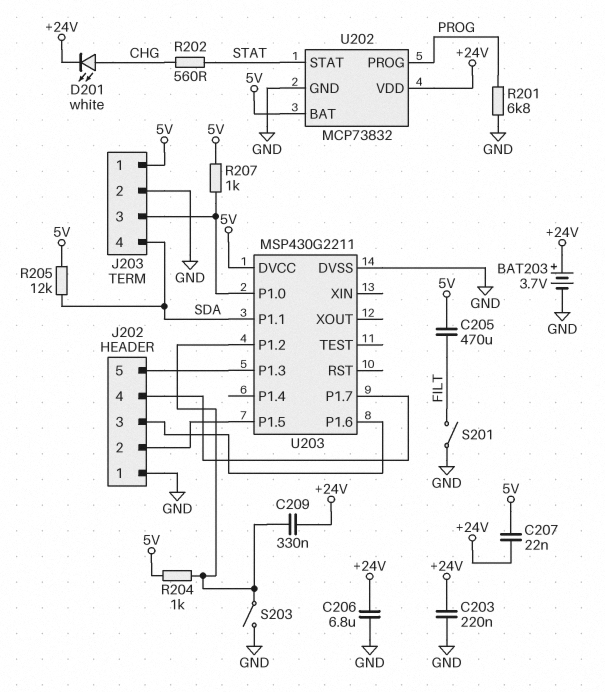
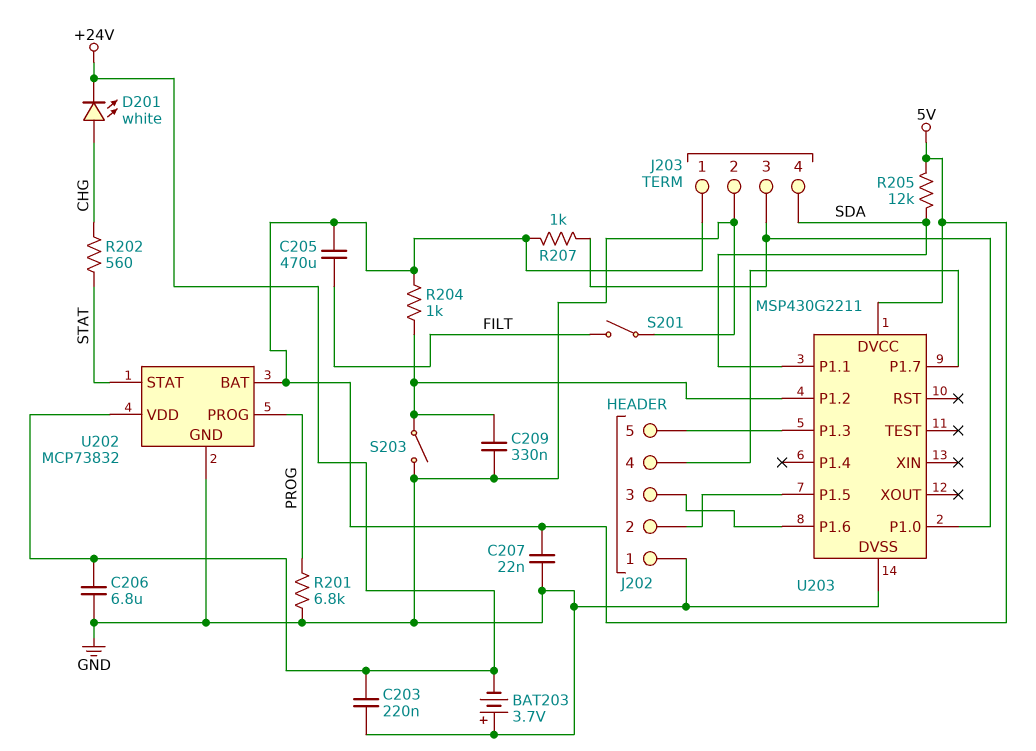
BAT203: 3.7V (plus +24V, minus GND) -> 3.7V (plus GND, minus +24V)
C207: 22nF (+24V, 5V) -> 22nF (5V, GND)
C209: 330nF (+24V, U203/P1.2) -> 330nF (GND, U203/P1.2)

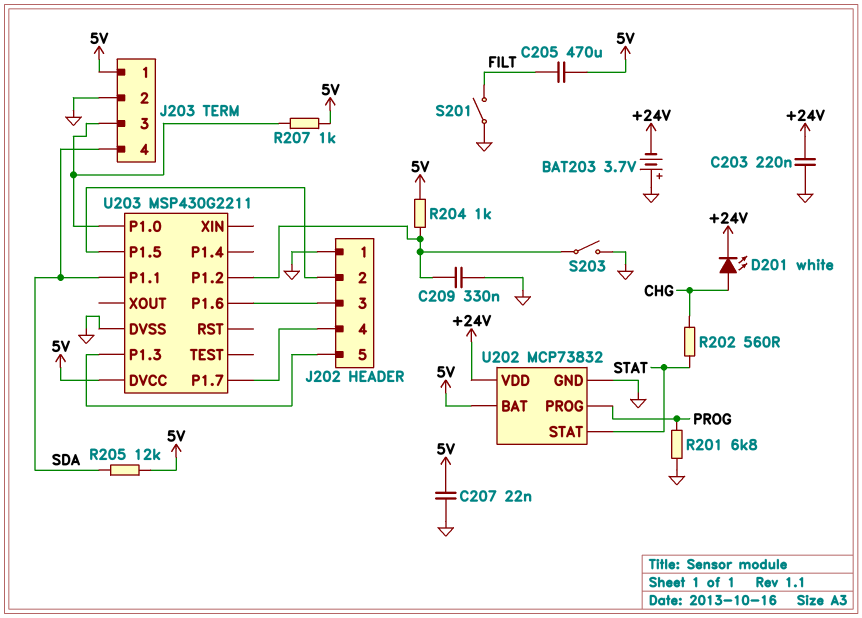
C206: 6.8uF (+24V, GND) -> none

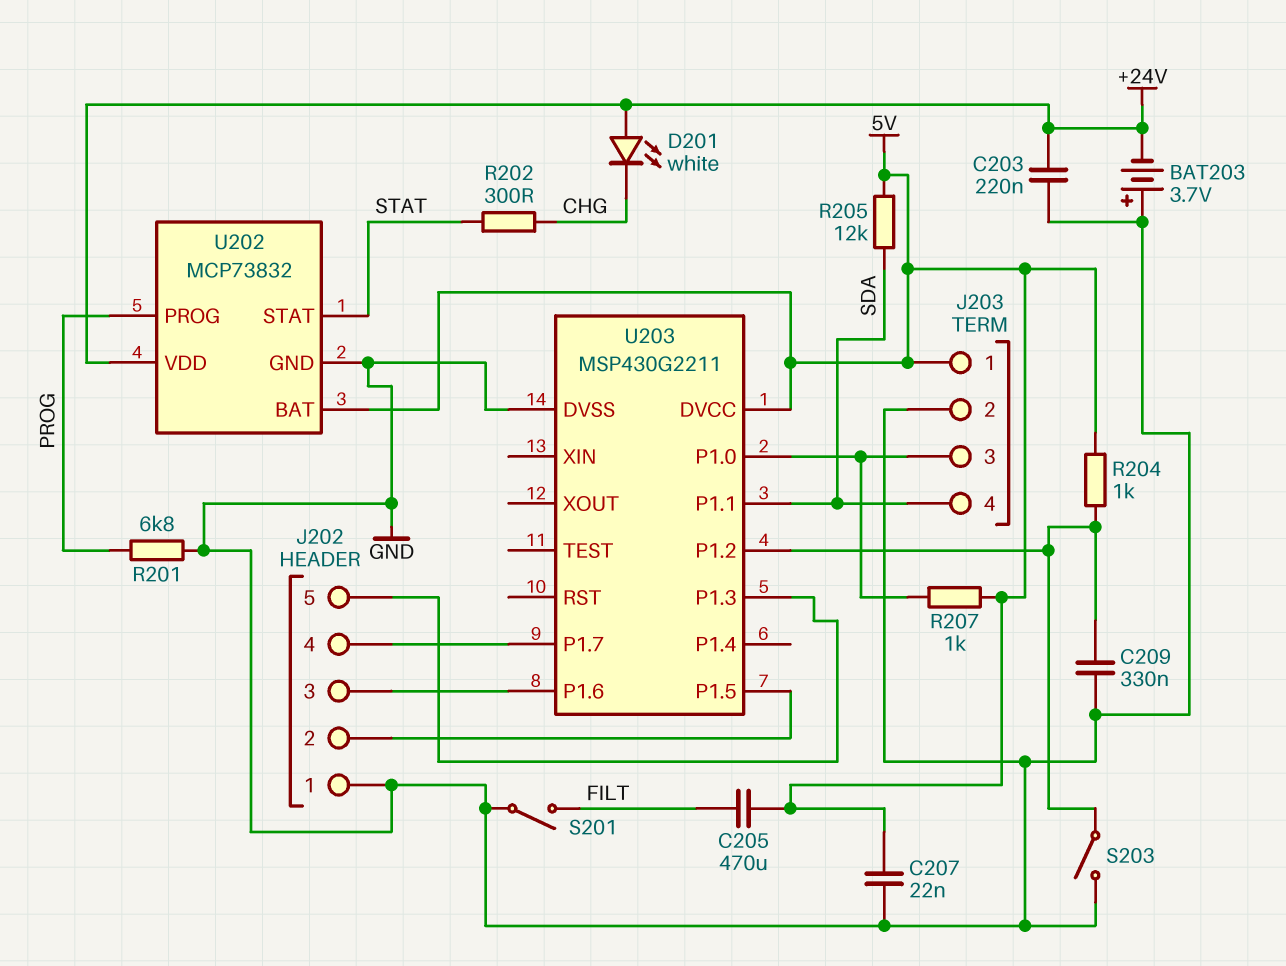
D201: LED white (A CHG, K +24V) -> LED white (A +24V, K CHG)
R202: 560 (CHG, STAT) -> 300 (CHG, STAT)

